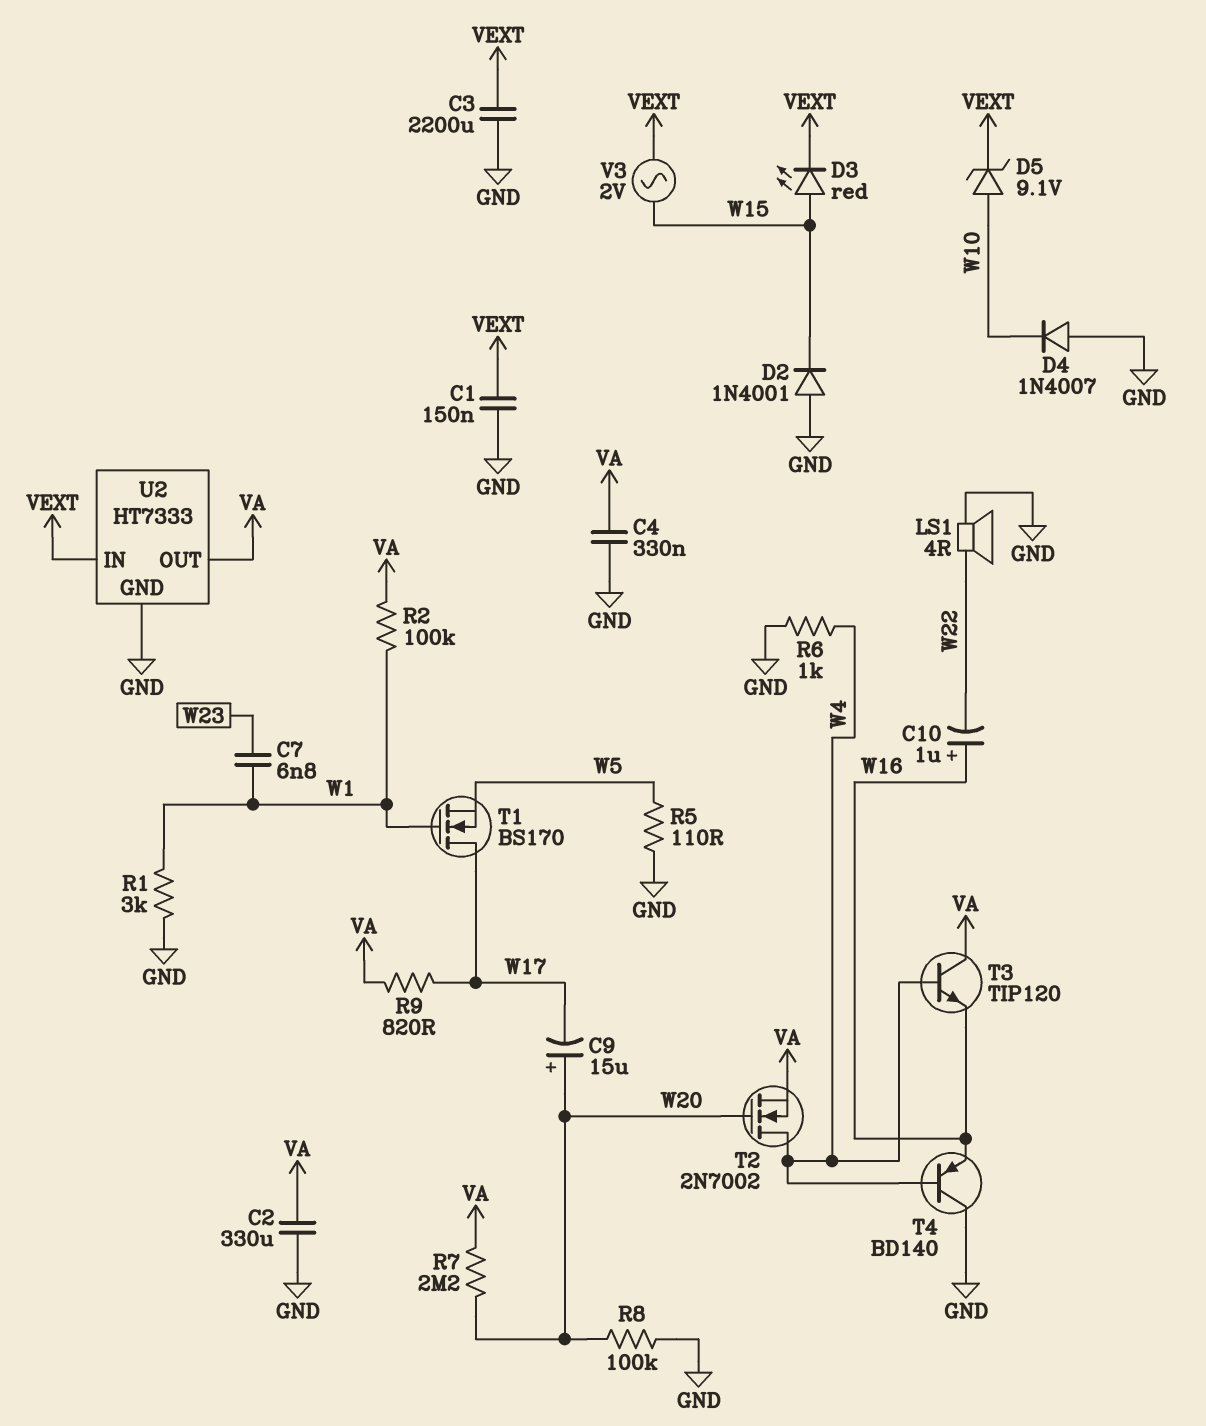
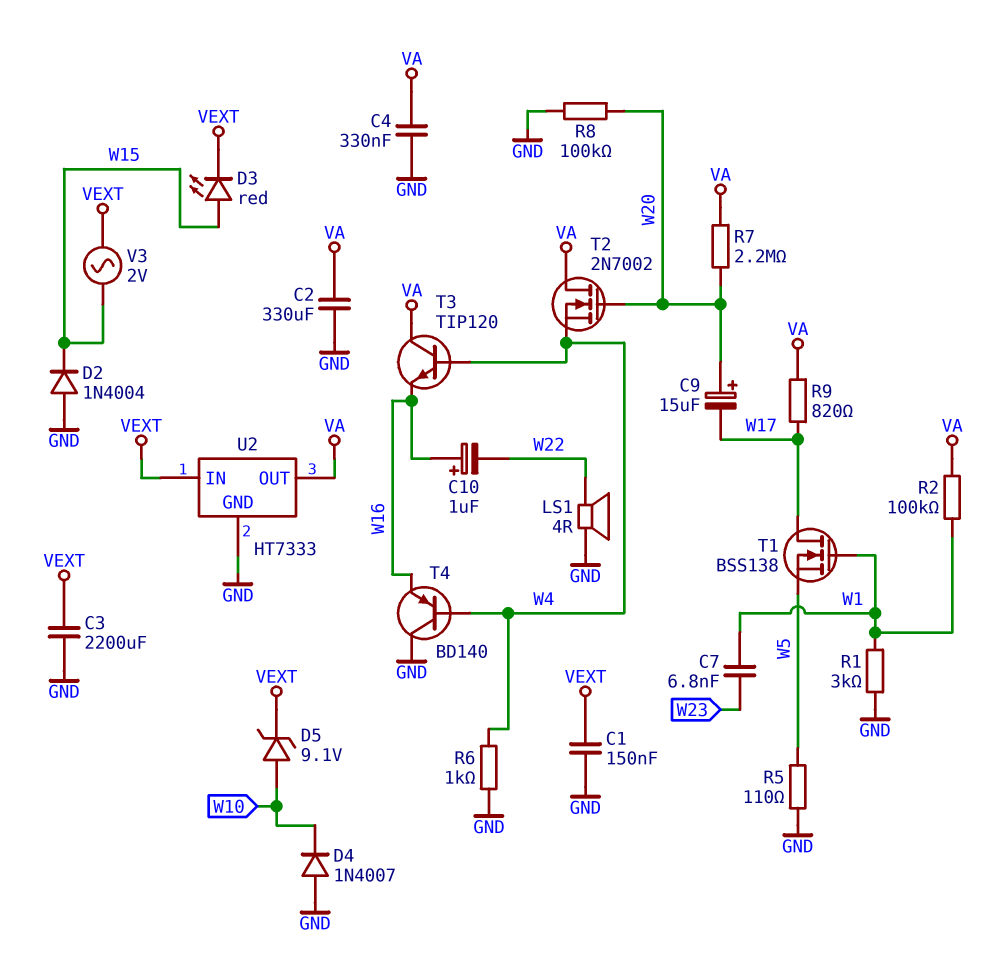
D2: diode 1N4001 (A GND, K W15) -> diode 1N4004 (A GND, K W15)
T1: NMOS BS170 (G W1, D W17, S W5) -> NMOS BSS138 (G W1, D W17, S W5)
T2: NMOS 2N7002 (G W20, D W4, S VA) -> NMOS 2N7002 (G W20, D VA, S W4)

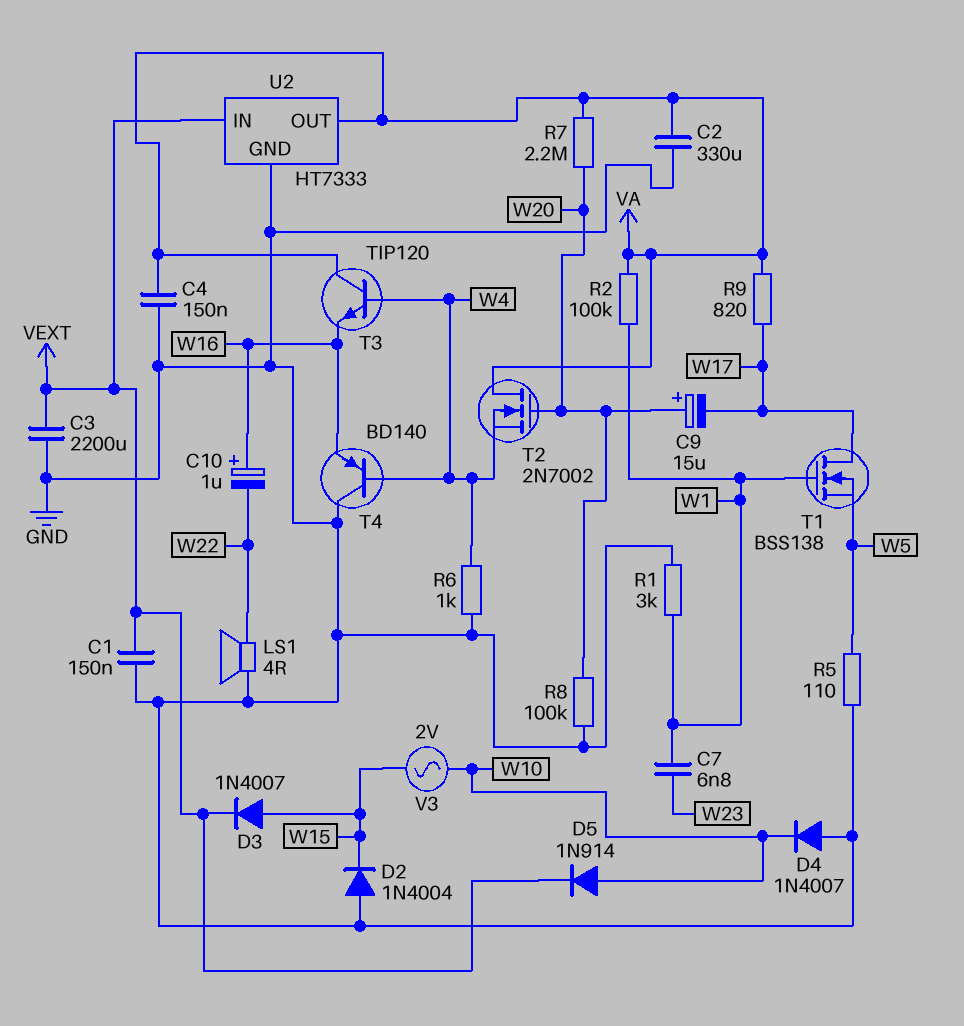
C4: 330nF (GND, VA) -> 150nF (GND, VA)
D3: LED red (A W15, K VEXT) -> diode 1N4007 (A W15, K VEXT)
D5: zener 9.1V (A W10, K VEXT) -> diode 1N914 (A W10, K VEXT)
V3: AC 2V (VEXT, W15) -> AC 2V (W10, W15)

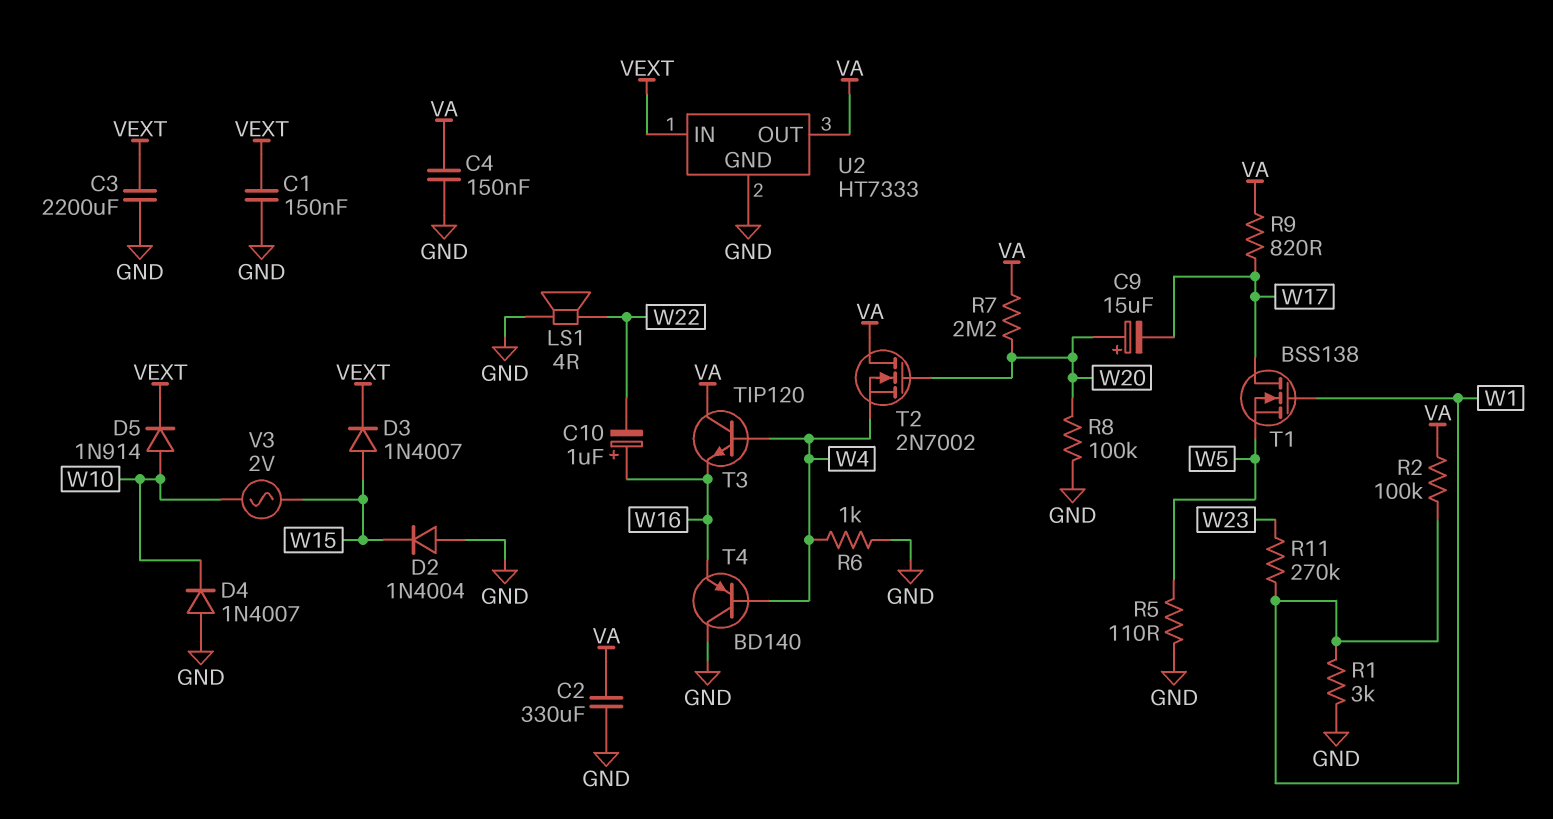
C7: 6.8nF (W1, W23) -> none
R11: none -> 270k (W1, W23)

